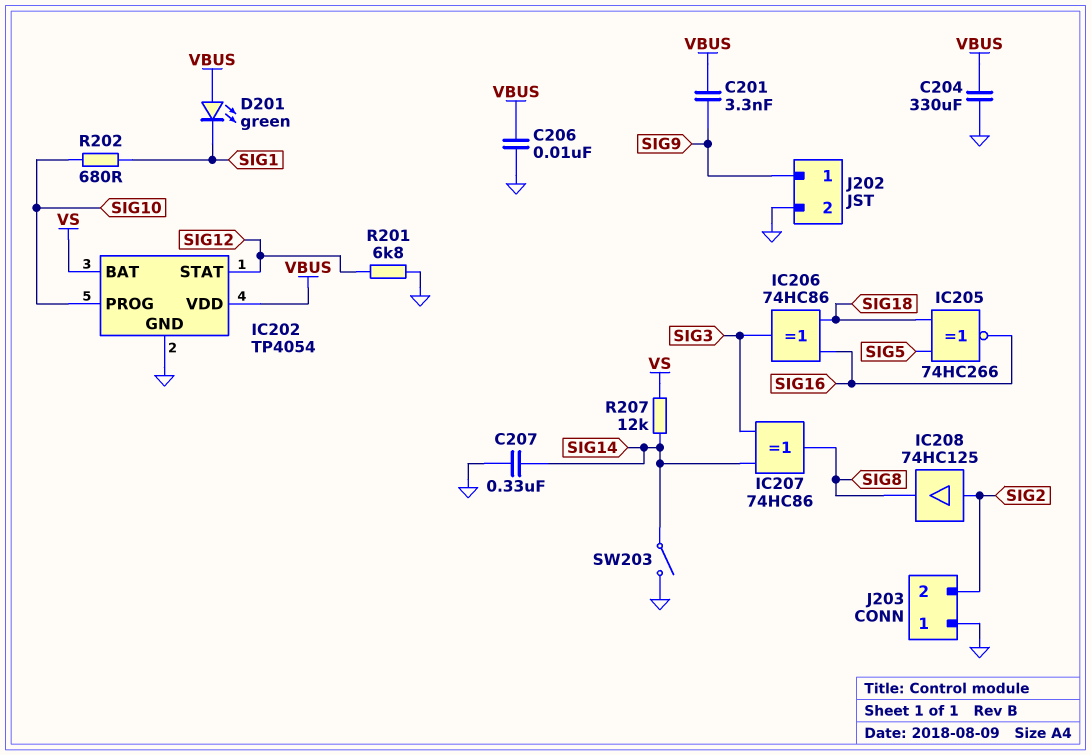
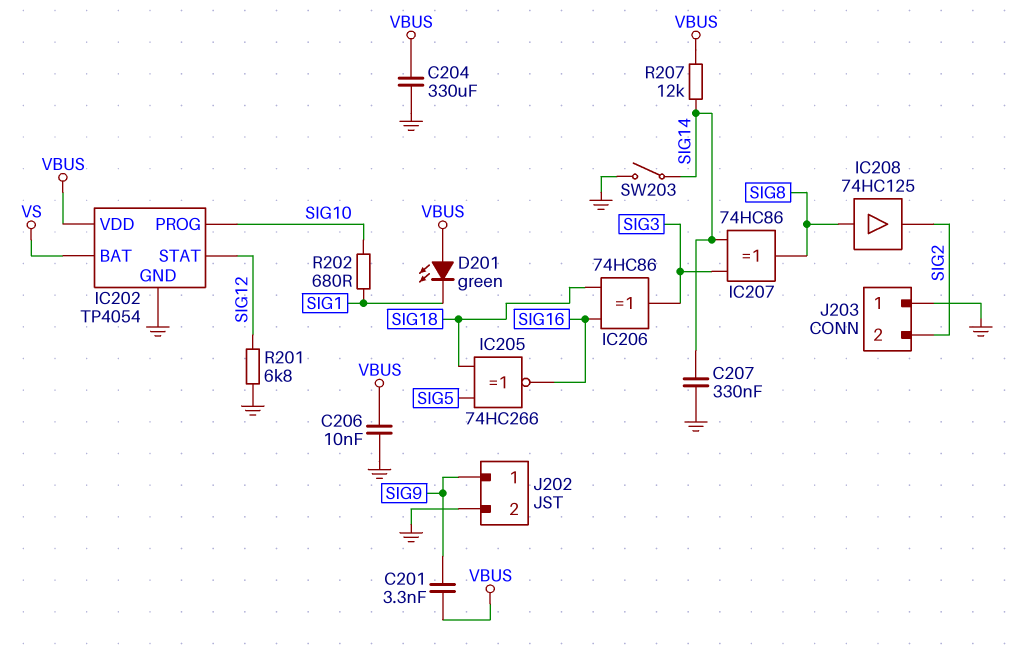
IC208: buffer 74HC125 (in SIG2, out SIG8) -> buffer 74HC125 (in SIG8, out SIG2)
R207: 12k (SIG14, VS) -> 12k (SIG14, VBUS)

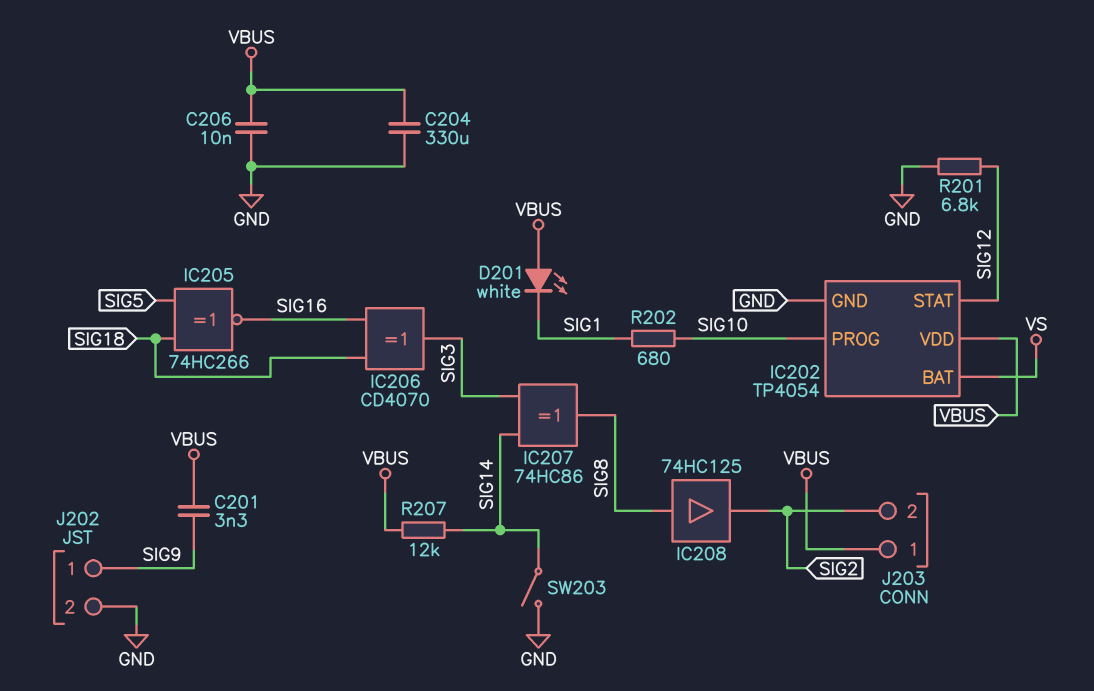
C207: 330nF (GND, SIG14) -> none
D201: LED green (A VBUS, K SIG1) -> LED white (A VBUS, K SIG1)
IC206: XOR 74HC86 (in SIG16, in SIG18, out SIG3) -> XOR CD4070 (in SIG16, in SIG18, out SIG3)
J203 pin 1: GND -> VBUS

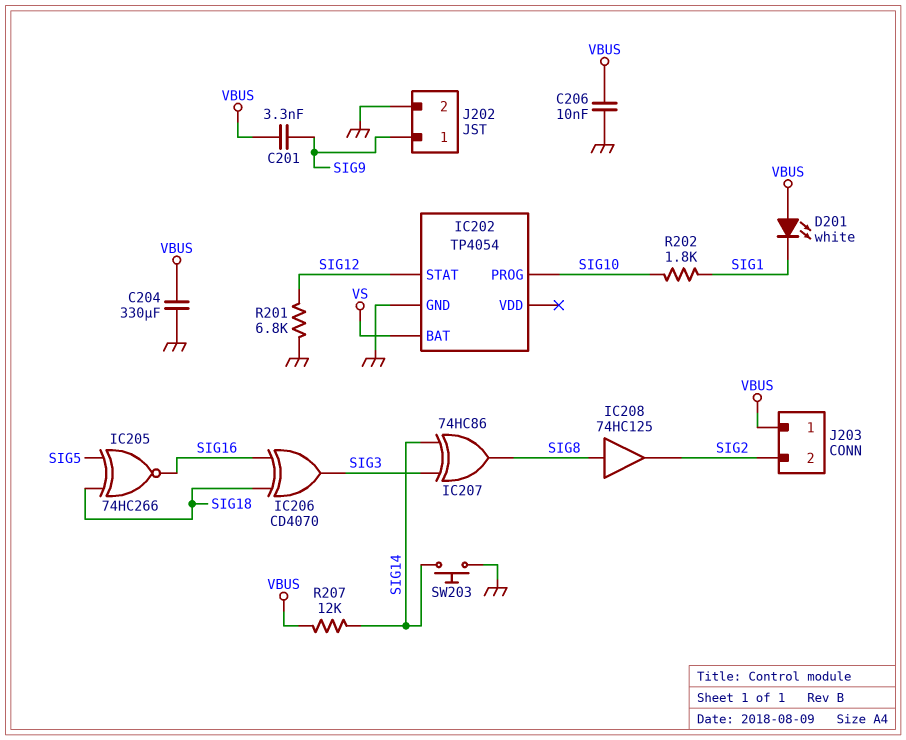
IC202 pin VDD: VBUS -> none
R202: 680 (SIG1, SIG10) -> 1.8k (SIG1, SIG10)
SW203: switch (GND, SIG14) -> button (GND, SIG14)

